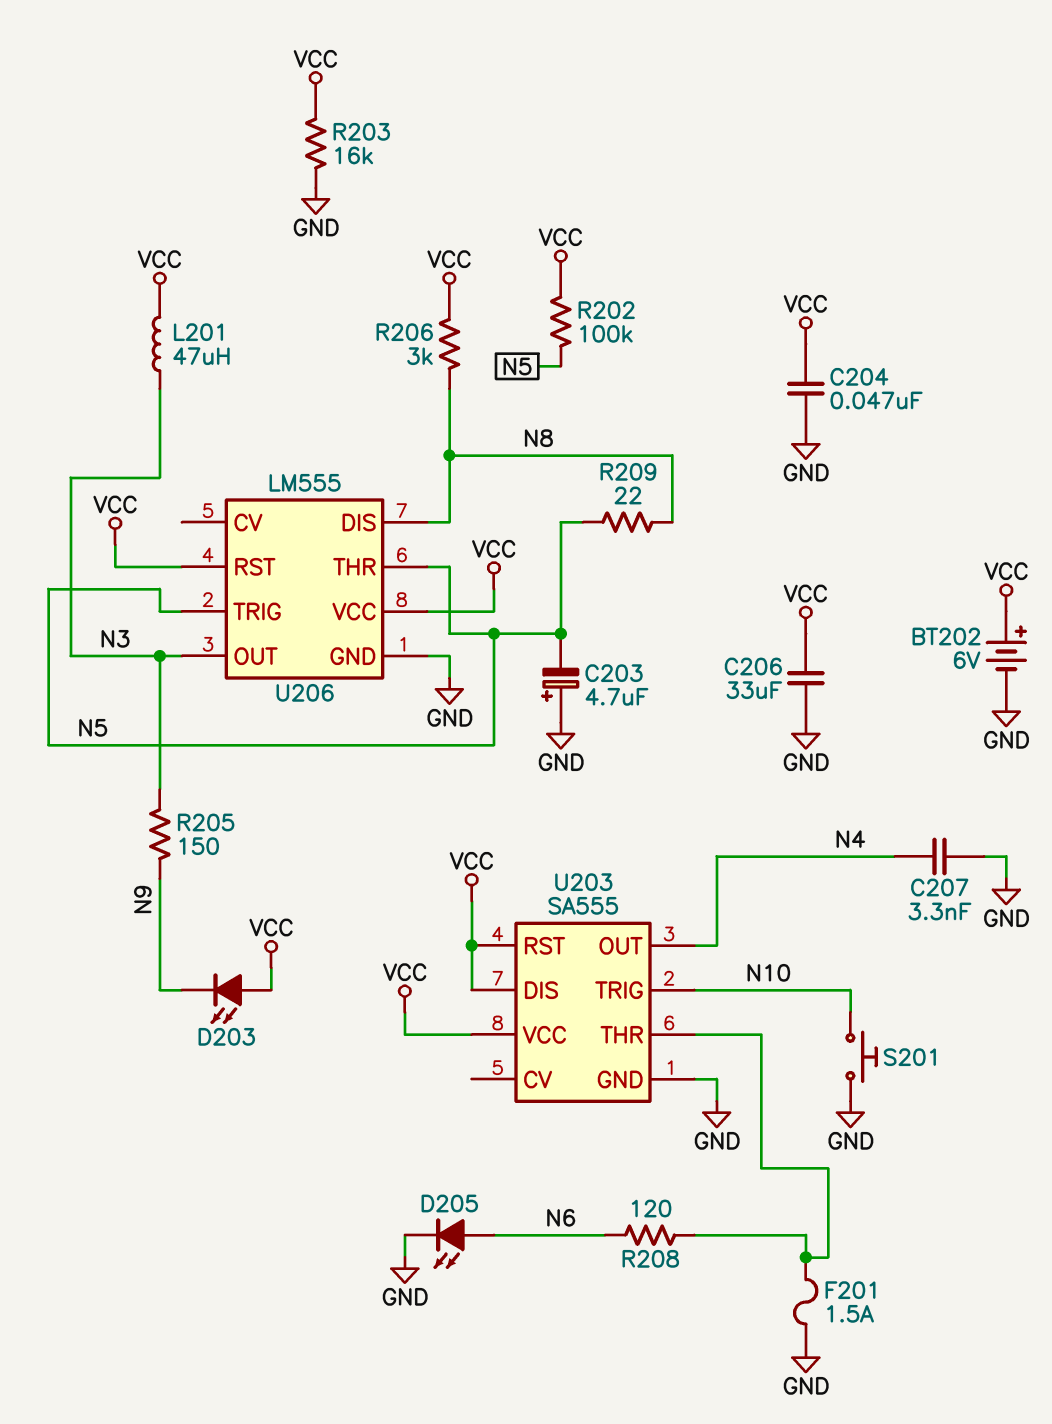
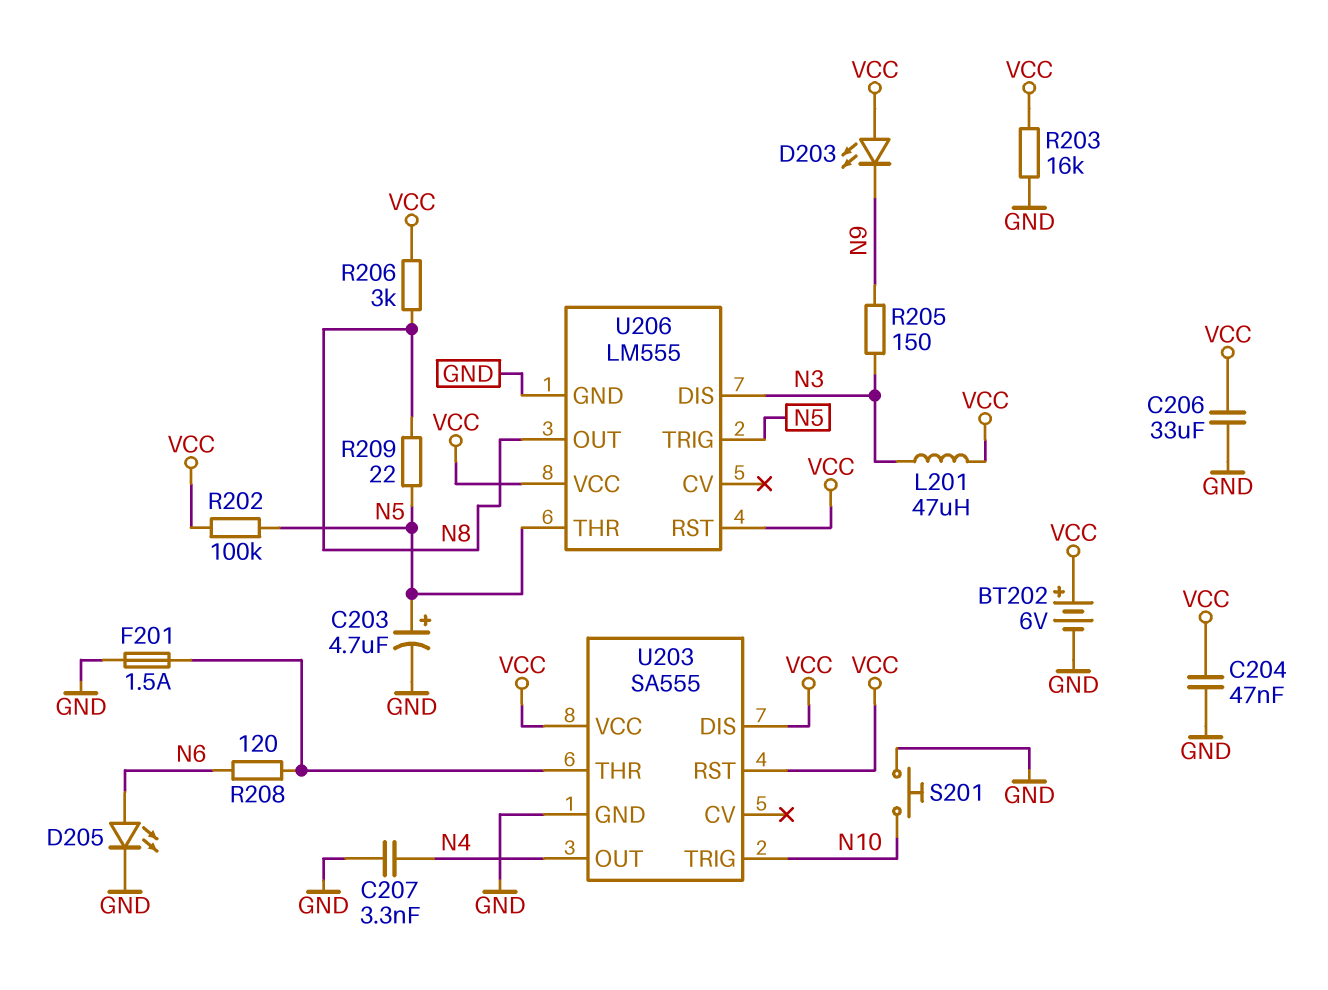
C203: 4.7uF (plus GND, minus N5) -> 4.7uF (plus N5, minus GND)
U206 pin DIS: N8 -> N3
U206 pin OUT: N3 -> N8

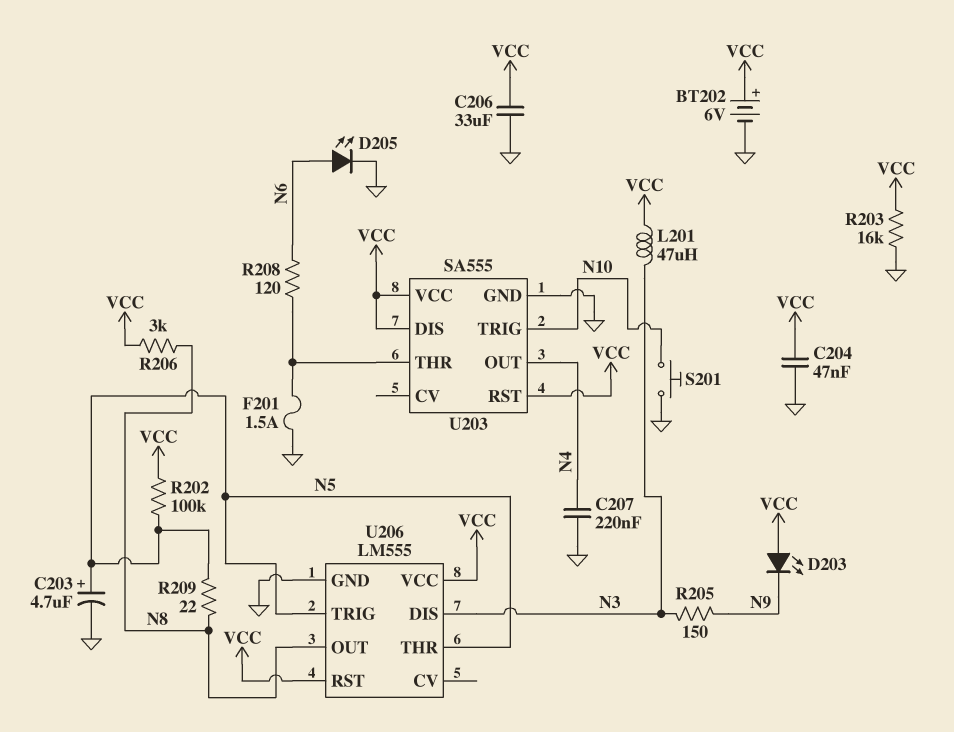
C207: 3.3nF (GND, N4) -> 220nF (GND, N4)

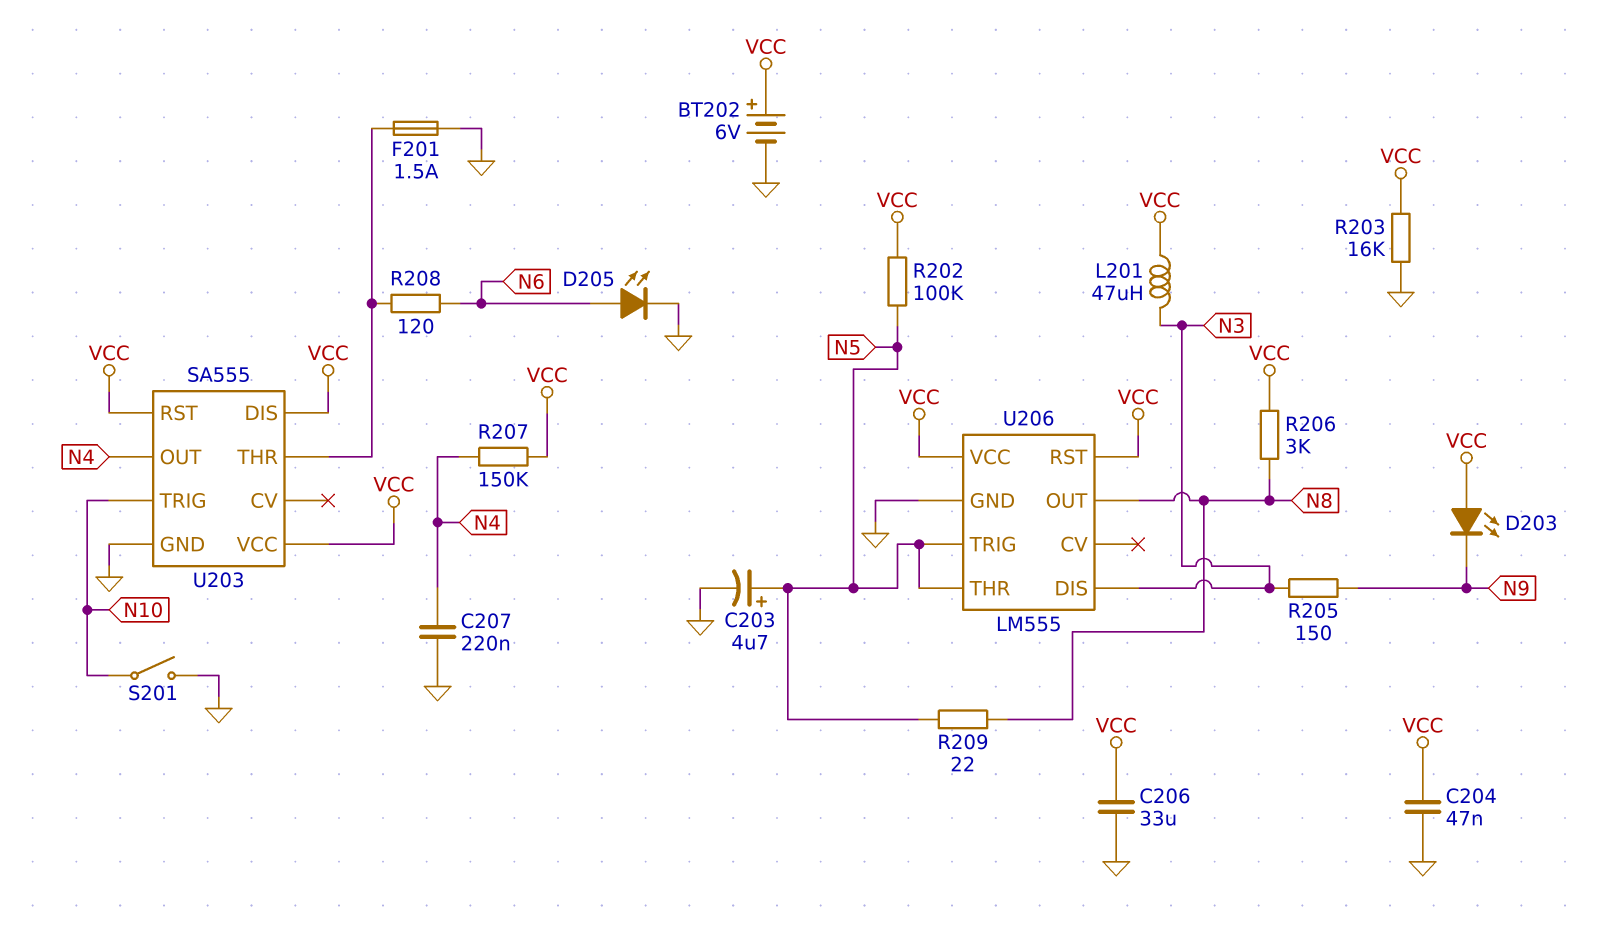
R207: none -> 150k (N4, VCC)
S201: button (GND, N10) -> switch (GND, N10)

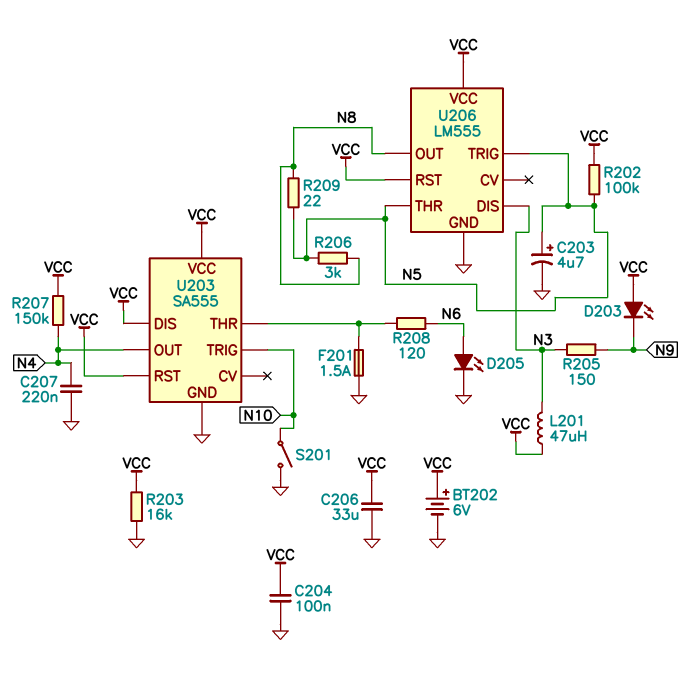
C204: 47nF (GND, VCC) -> 100nF (GND, VCC)
R206: 3k (N8, VCC) -> 3k (N5, N8)

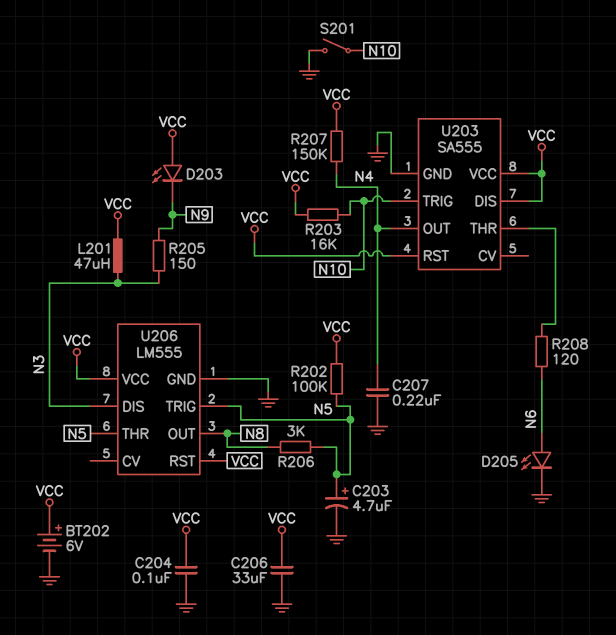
F201: 1.5A (GND, U203/THR) -> none
R203: 16k (GND, VCC) -> 16k (N10, VCC)
R209: 22 (N5, N8) -> none

